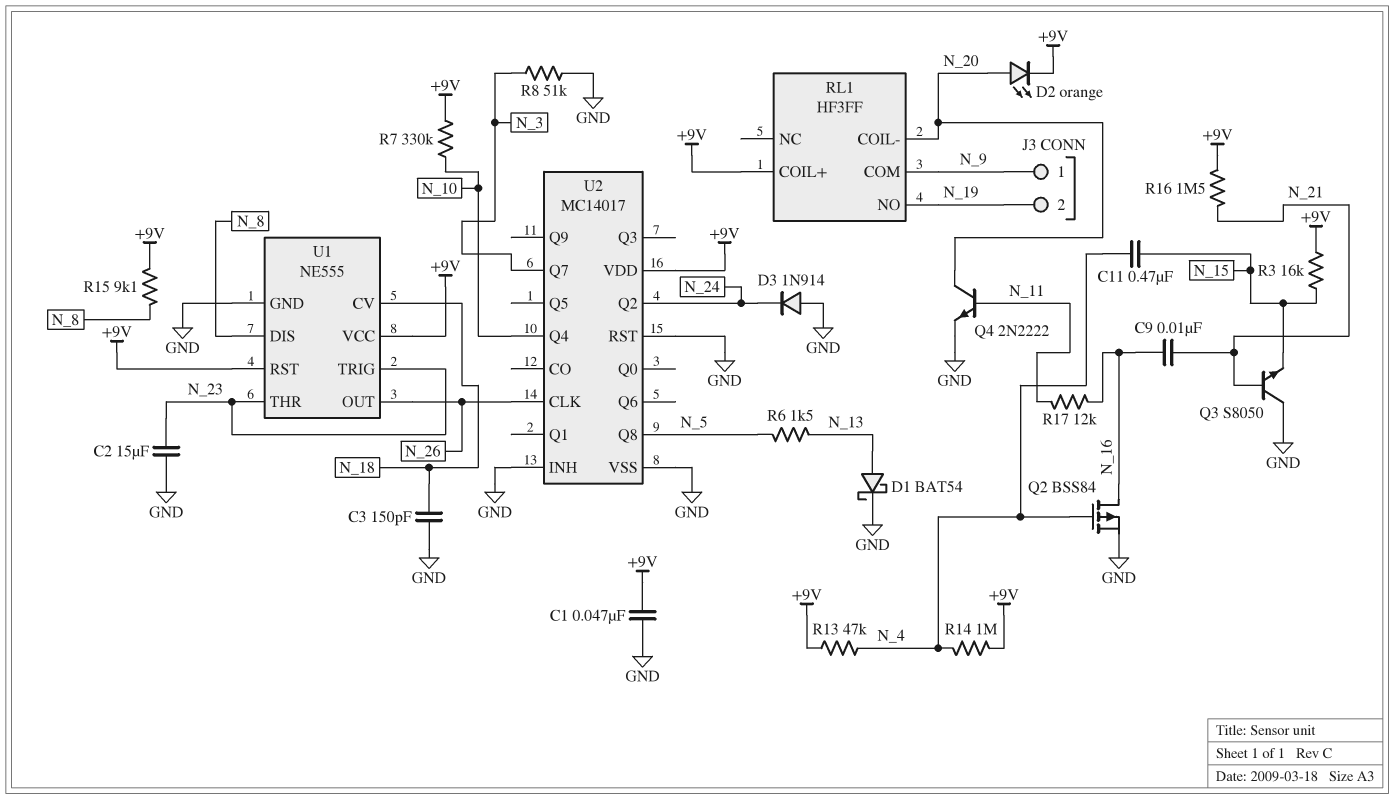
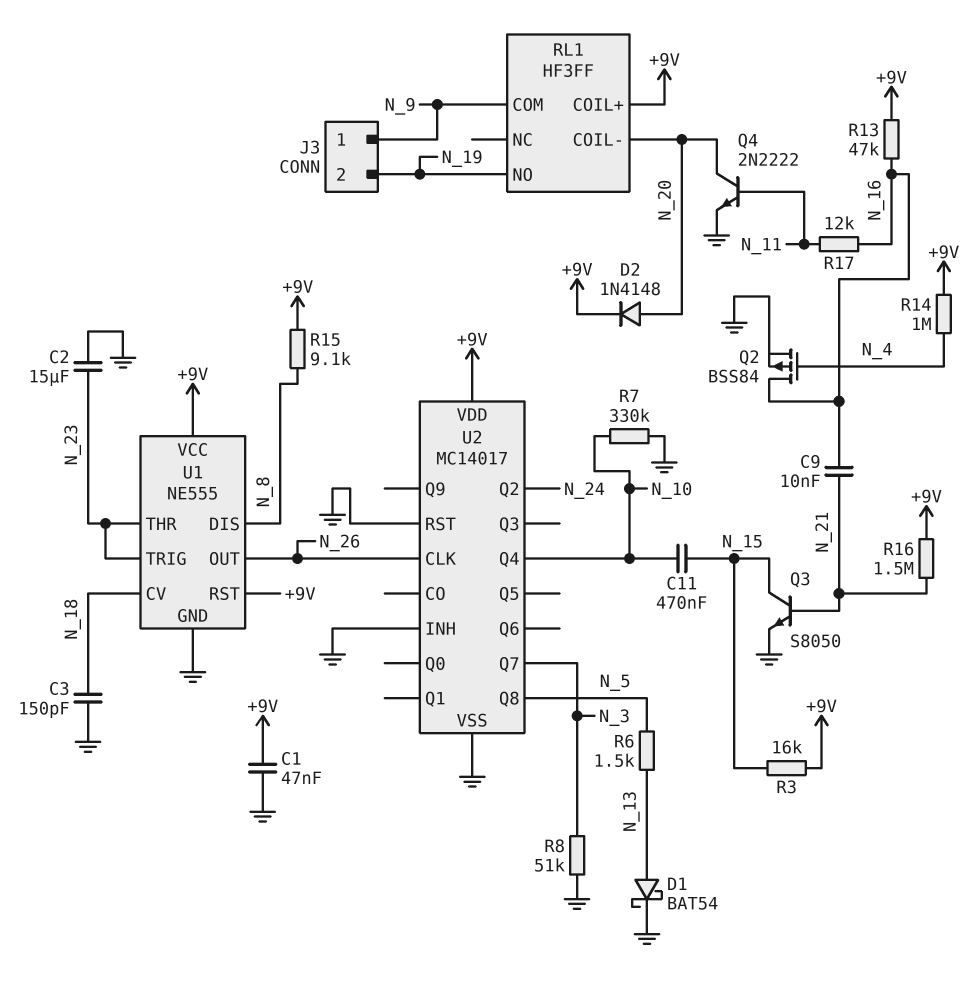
C11: 470nF (N_4, N_15) -> 470nF (N_10, N_15)
D2: LED orange (A N_20, K +9V) -> diode 1N4148 (A N_20, K +9V)
D3: diode 1N914 (A GND, K N_24) -> none
Q3: NPN S8050 (B N_21, C GND, E N_15) -> NPN S8050 (B N_21, C N_15, E GND)
R7: 330k (+9V, N_10) -> 330k (GND, N_10)
R13: 47k (+9V, N_4) -> 47k (+9V, N_16)

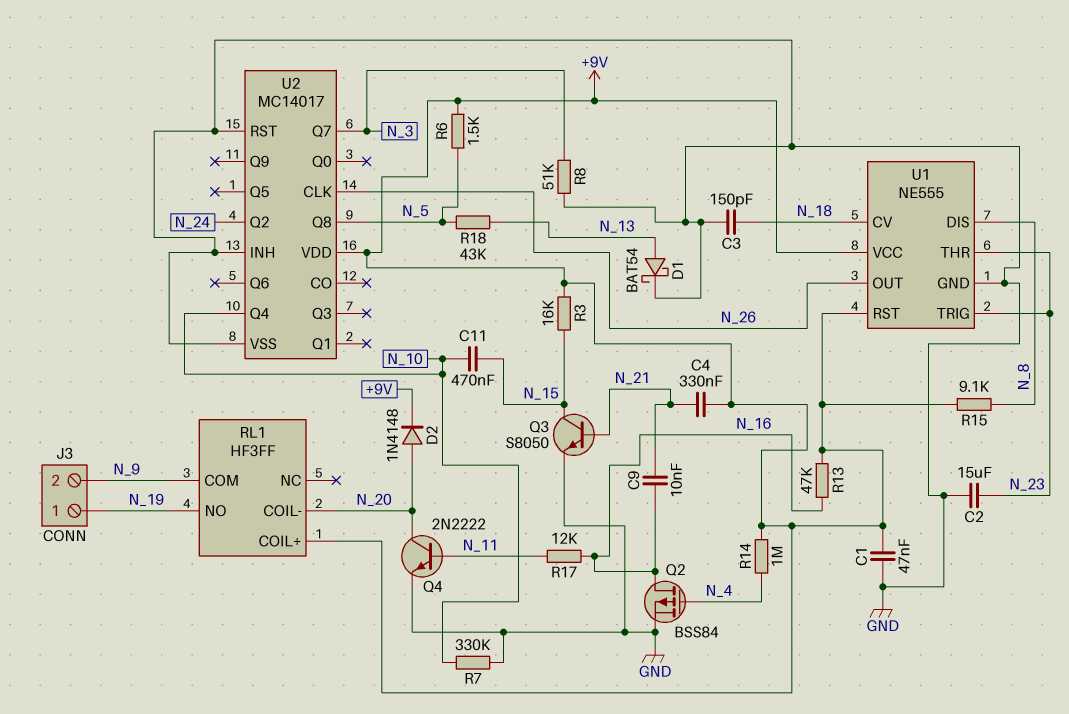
C4: none -> 330nF (+9V, N_21)
J3 pin 1: N_9 -> N_19
J3 pin 2: N_19 -> N_9
R6: 1.5k (N_5, N_13) -> 1.5k (+9V, N_5)
R16: 1.5M (+9V, N_21) -> none
R18: none -> 43k (N_5, N_13)

